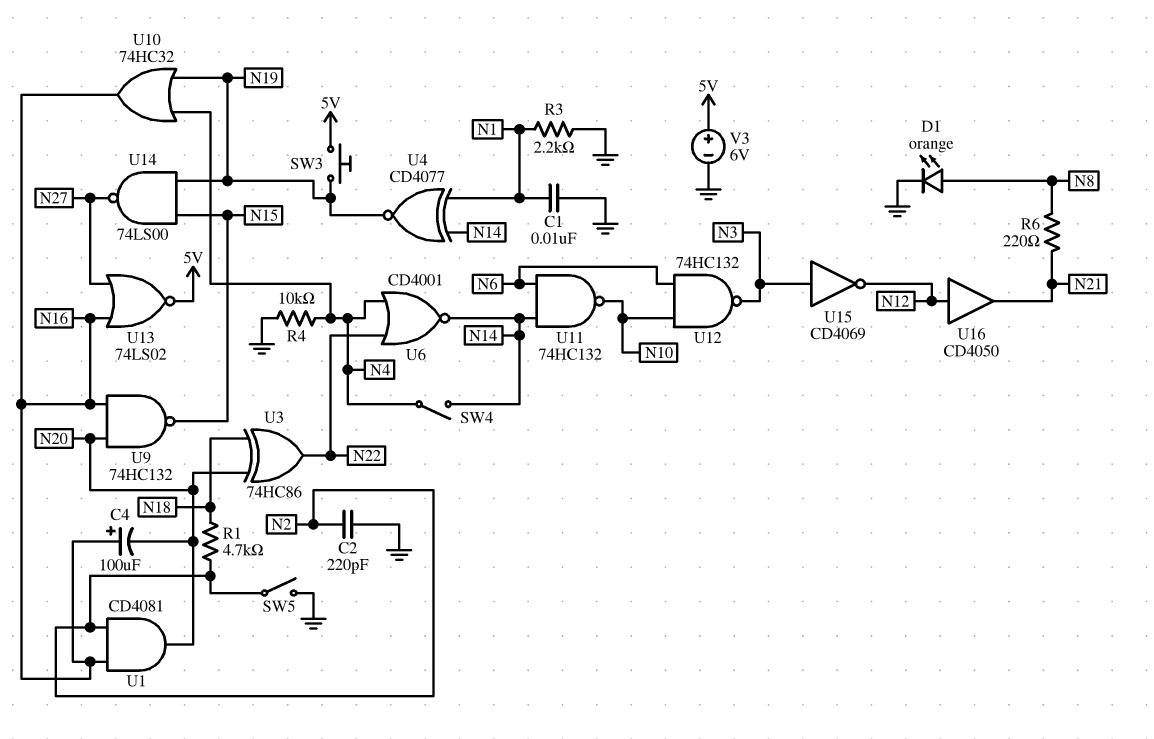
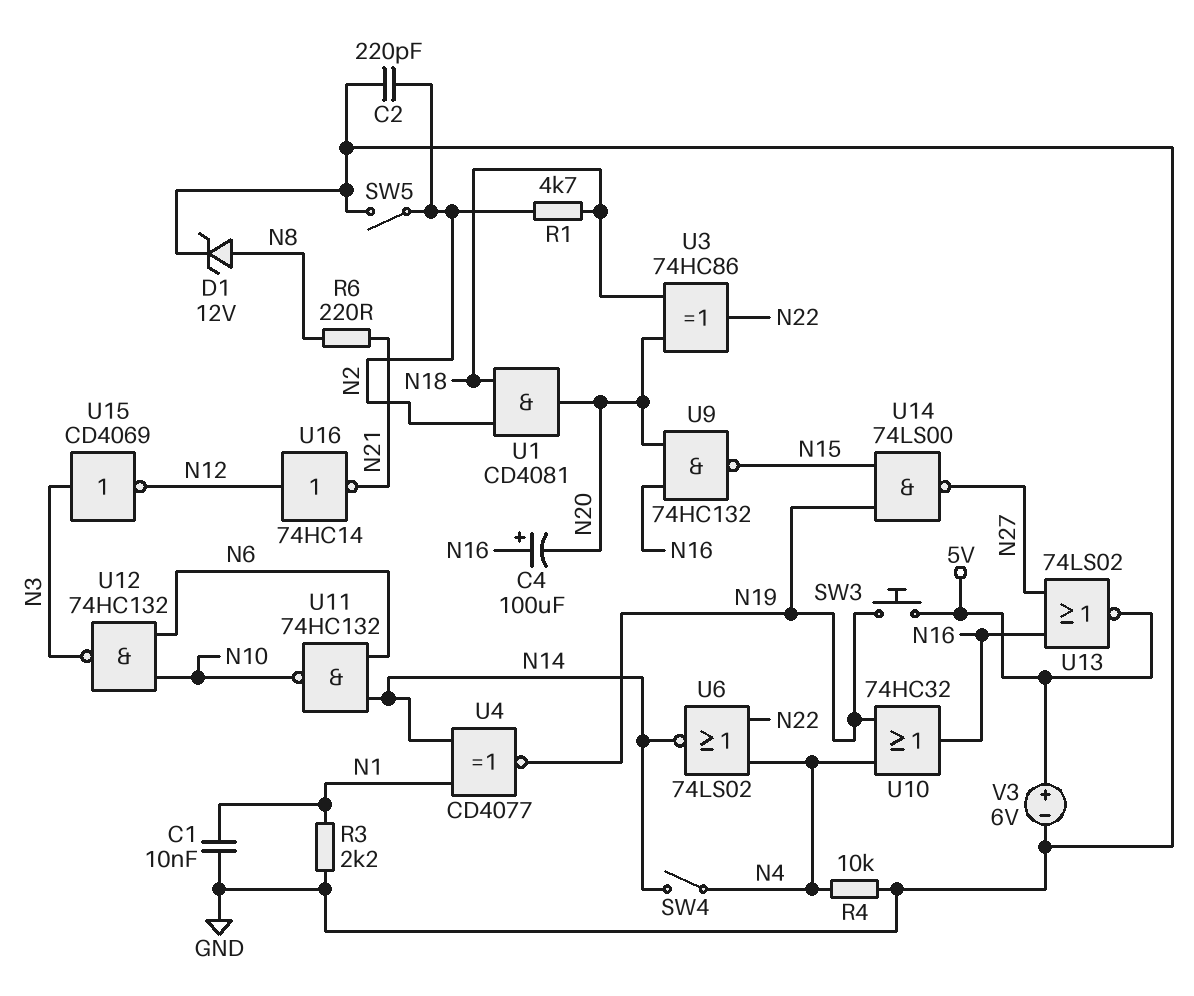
D1: LED orange (A N8, K GND) -> zener 12V (A N8, K GND)
U1: AND CD4081 (in N2, in N16, out N20) -> AND CD4081 (in N2, in N18, out N20)
U6: NOR CD4001 (in N4, in N22, out N14) -> NOR 74LS02 (in N4, in N22, out N14)
U16: buffer CD4050 (in N12, out N21) -> NOT 74HC14 (in N12, out N21)

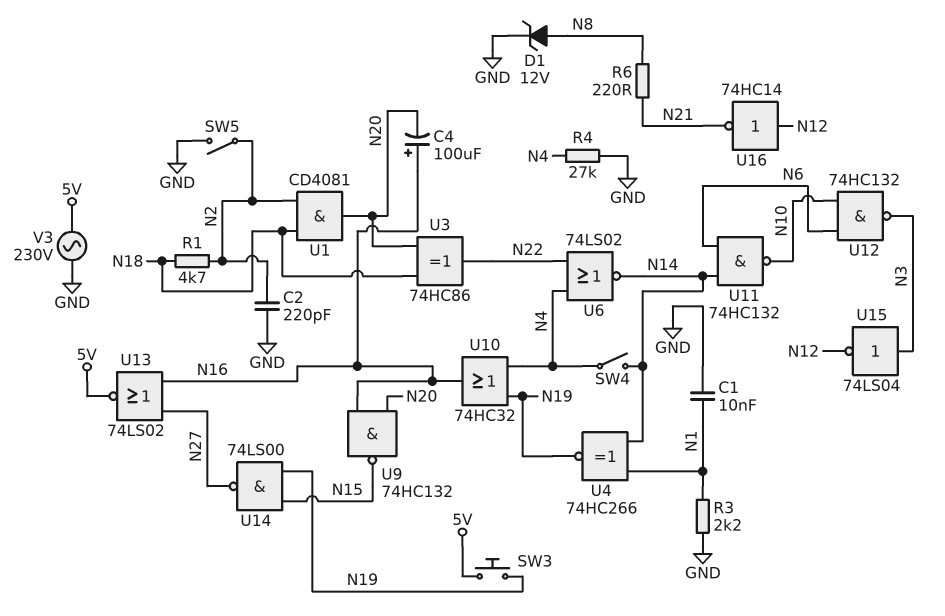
R4: 10k (GND, N4) -> 27k (GND, N4)
U4: XNOR CD4077 (in N1, in N14, out N19) -> XNOR 74HC266 (in N1, in N14, out N19)
U15: NOT CD4069 (in N3, out N12) -> NOT 74LS04 (in N3, out N12)
V3: 6V (plus 5V, minus GND) -> AC 230V (5V, GND)

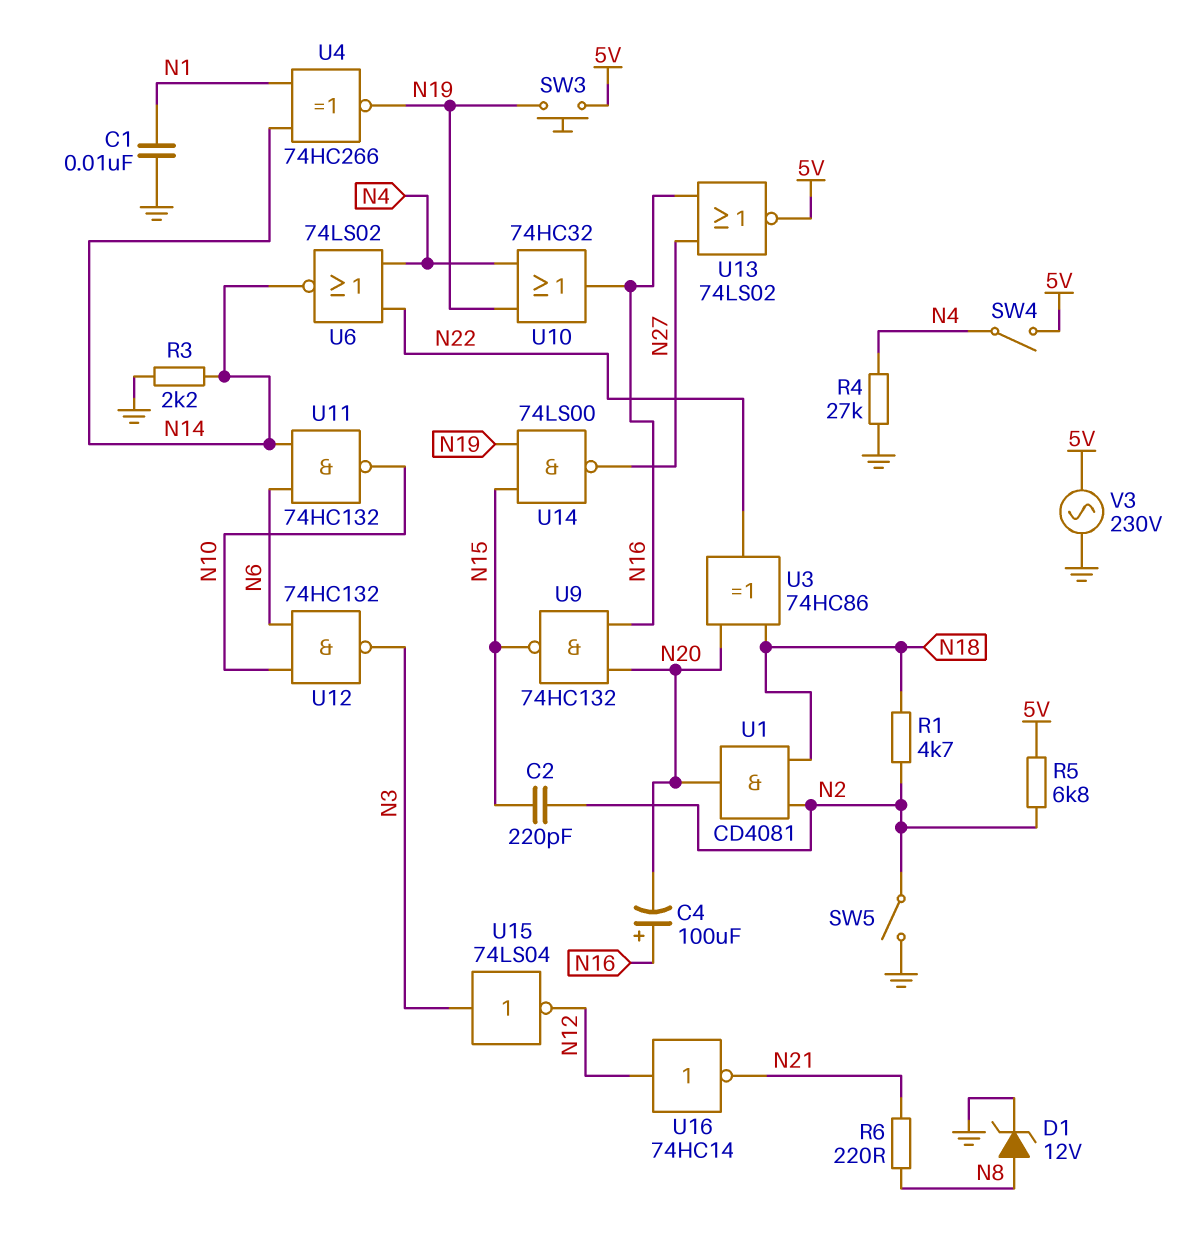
C2: 220pF (GND, N2) -> 220pF (N2, N15)
R3: 2.2k (GND, N1) -> 2.2k (GND, N14)
R5: none -> 6.8k (5V, N2)
SW4: switch (N4, N14) -> switch (5V, N4)

